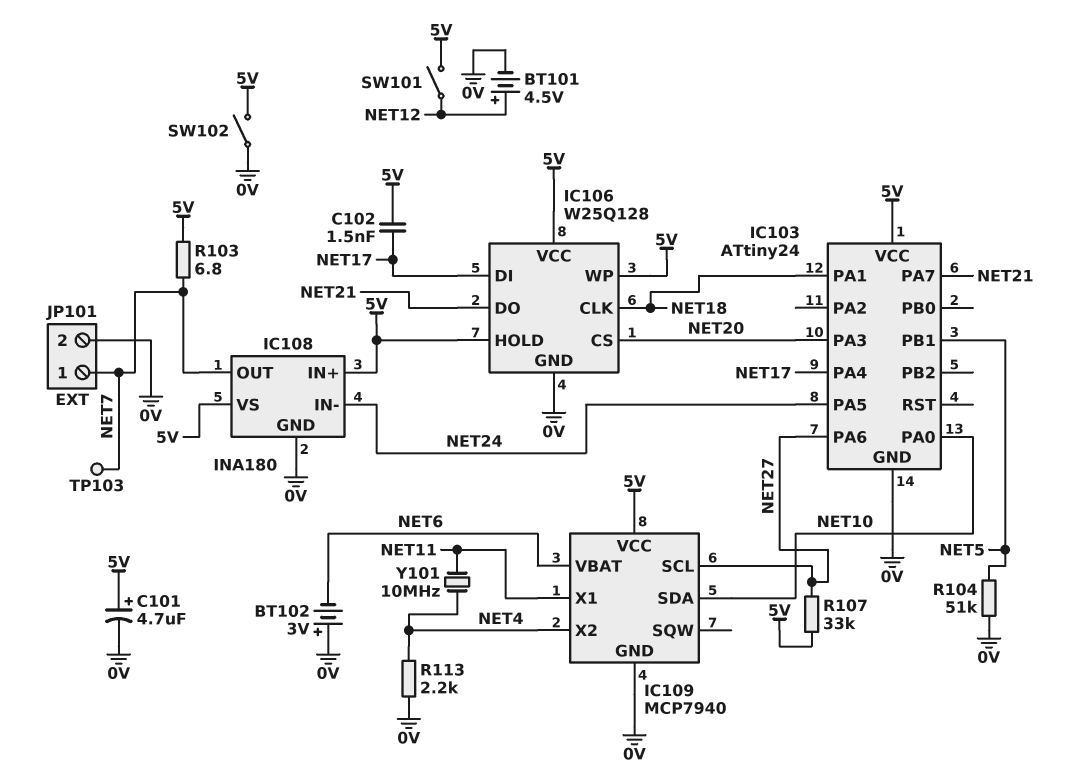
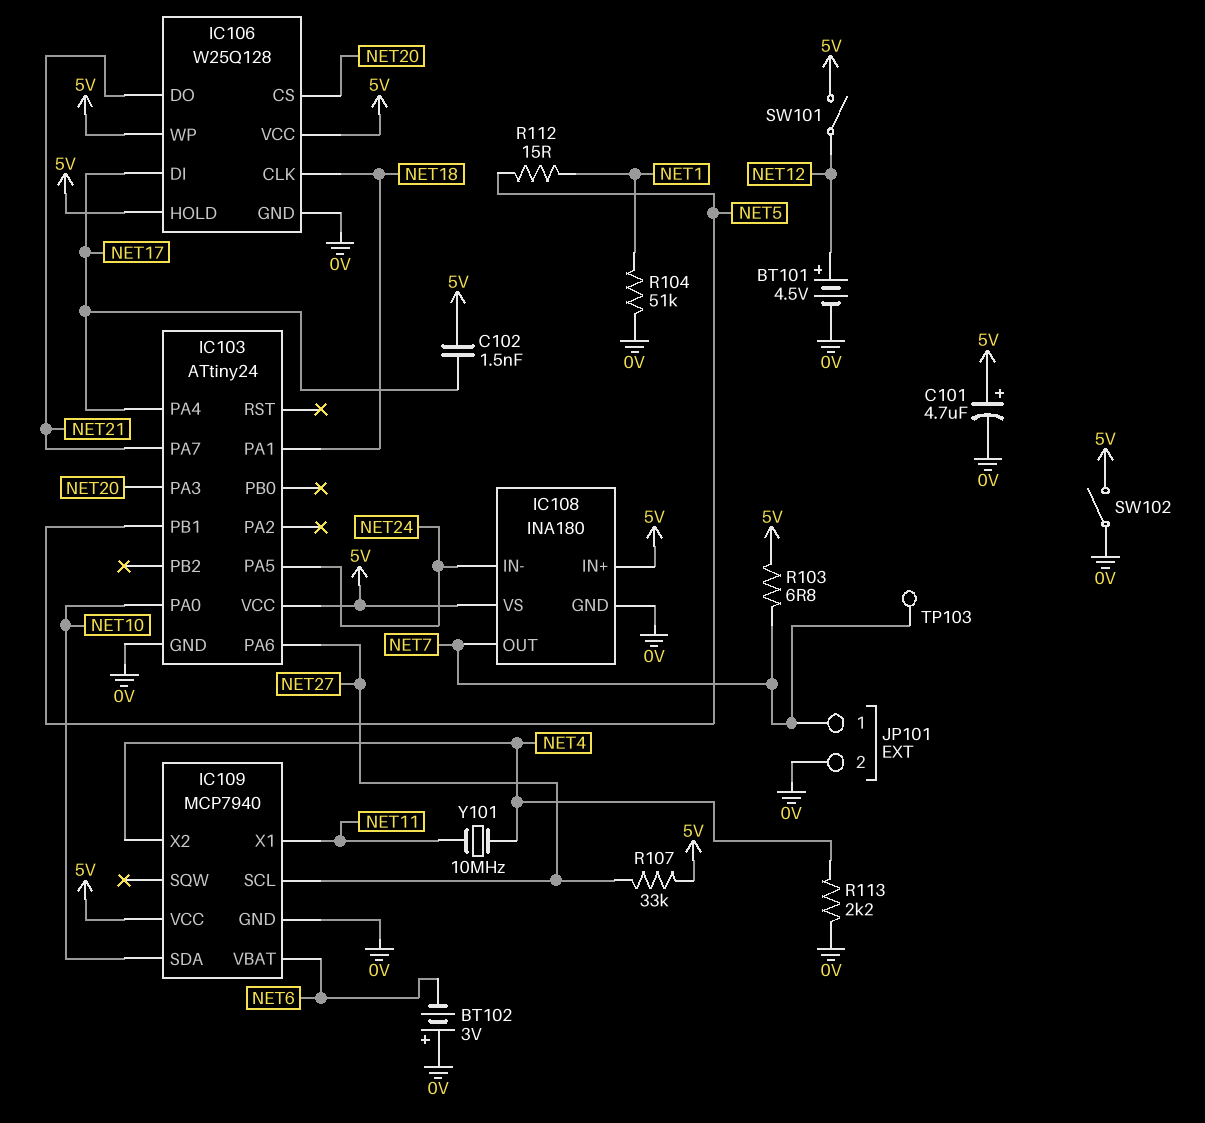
R104: 51k (0V, NET5) -> 51k (0V, NET1)
R112: none -> 15 (NET1, NET5)

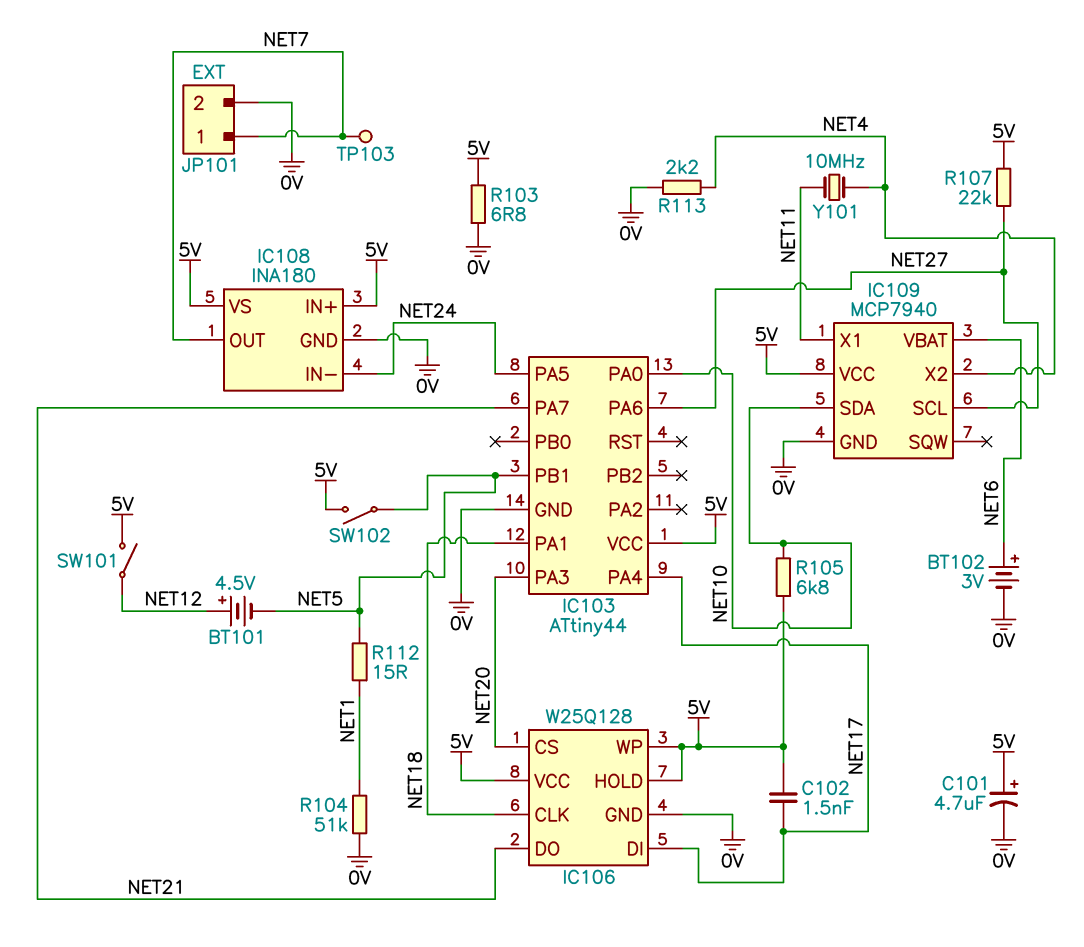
BT101: 4.5V (plus NET12, minus 0V) -> 4.5V (plus NET12, minus NET5)
BT102: 3V (plus 0V, minus NET6) -> 3V (plus NET6, minus 0V)
IC103: ATtiny24 -> ATtiny44
R103: 6.8 (5V, NET7) -> 6.8 (0V, 5V)
R105: none -> 6.8k (5V, NET10)
R107: 33k (5V, NET27) -> 22k (5V, NET27)
SW102: switch (0V, 5V) -> switch (5V, NET5)

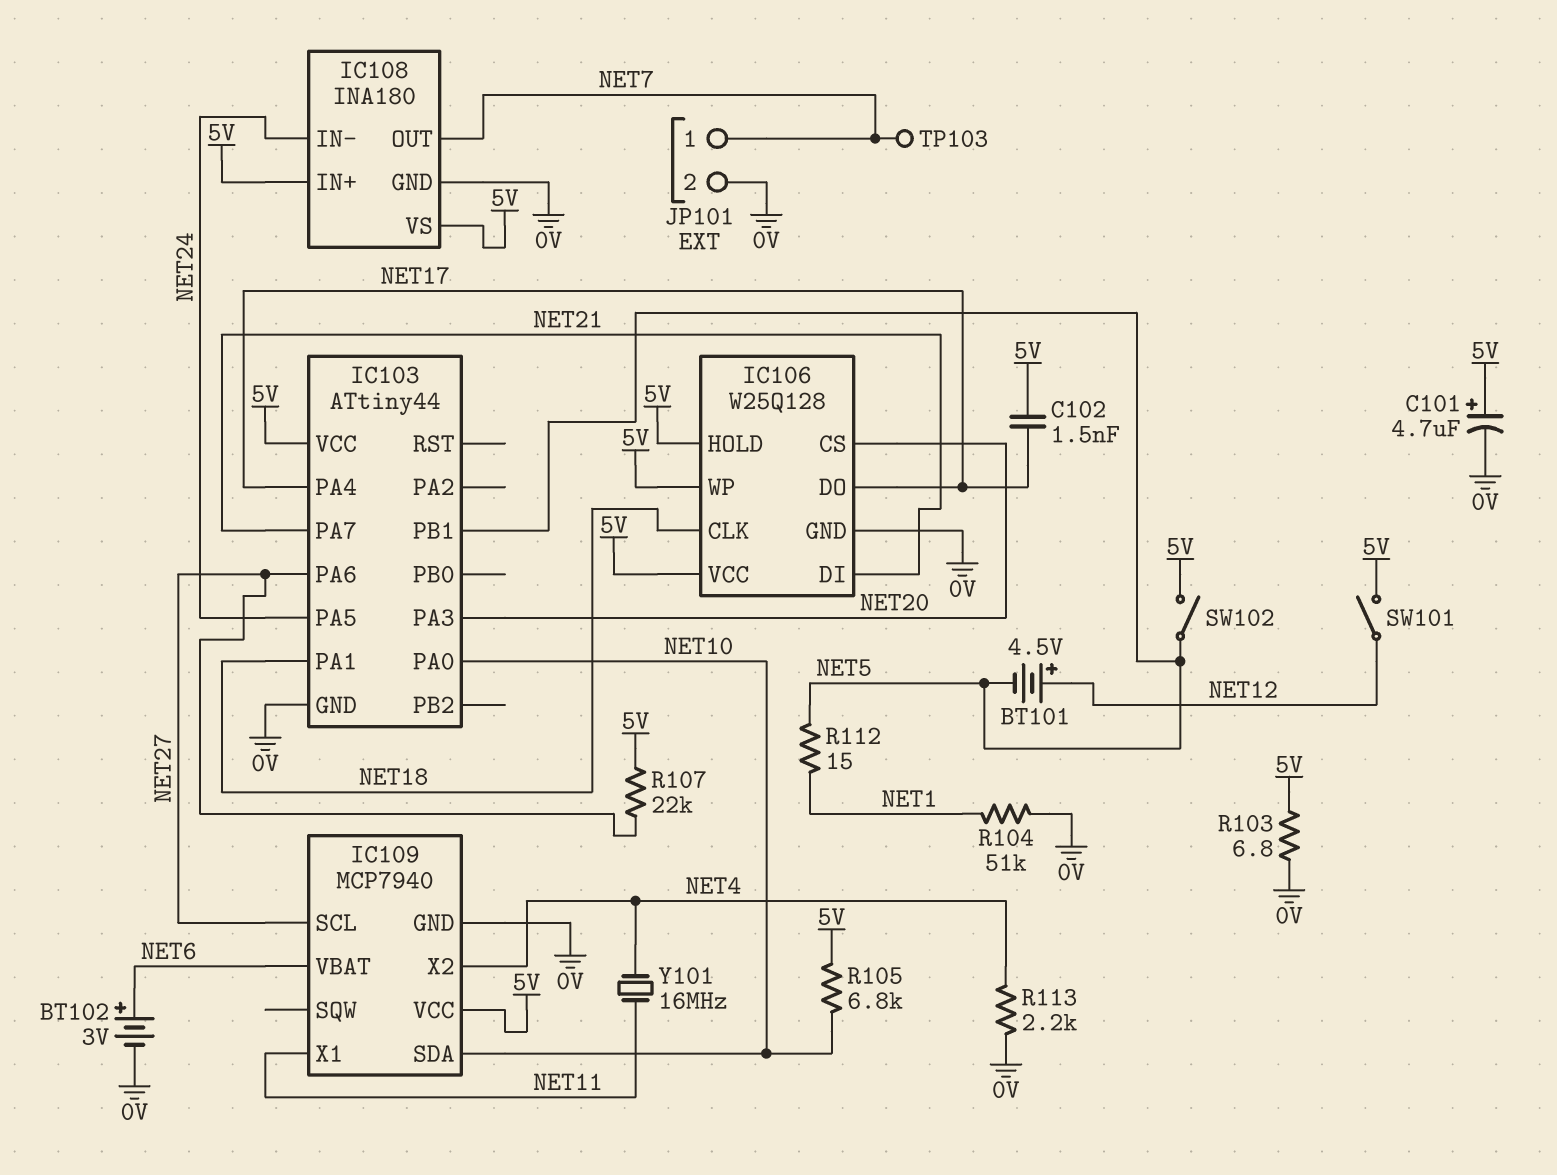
IC106 pin DI: NET17 -> NET21
IC106 pin DO: NET21 -> NET17
Y101: 10MHz (NET4, NET11) -> 16MHz (NET4, NET11)

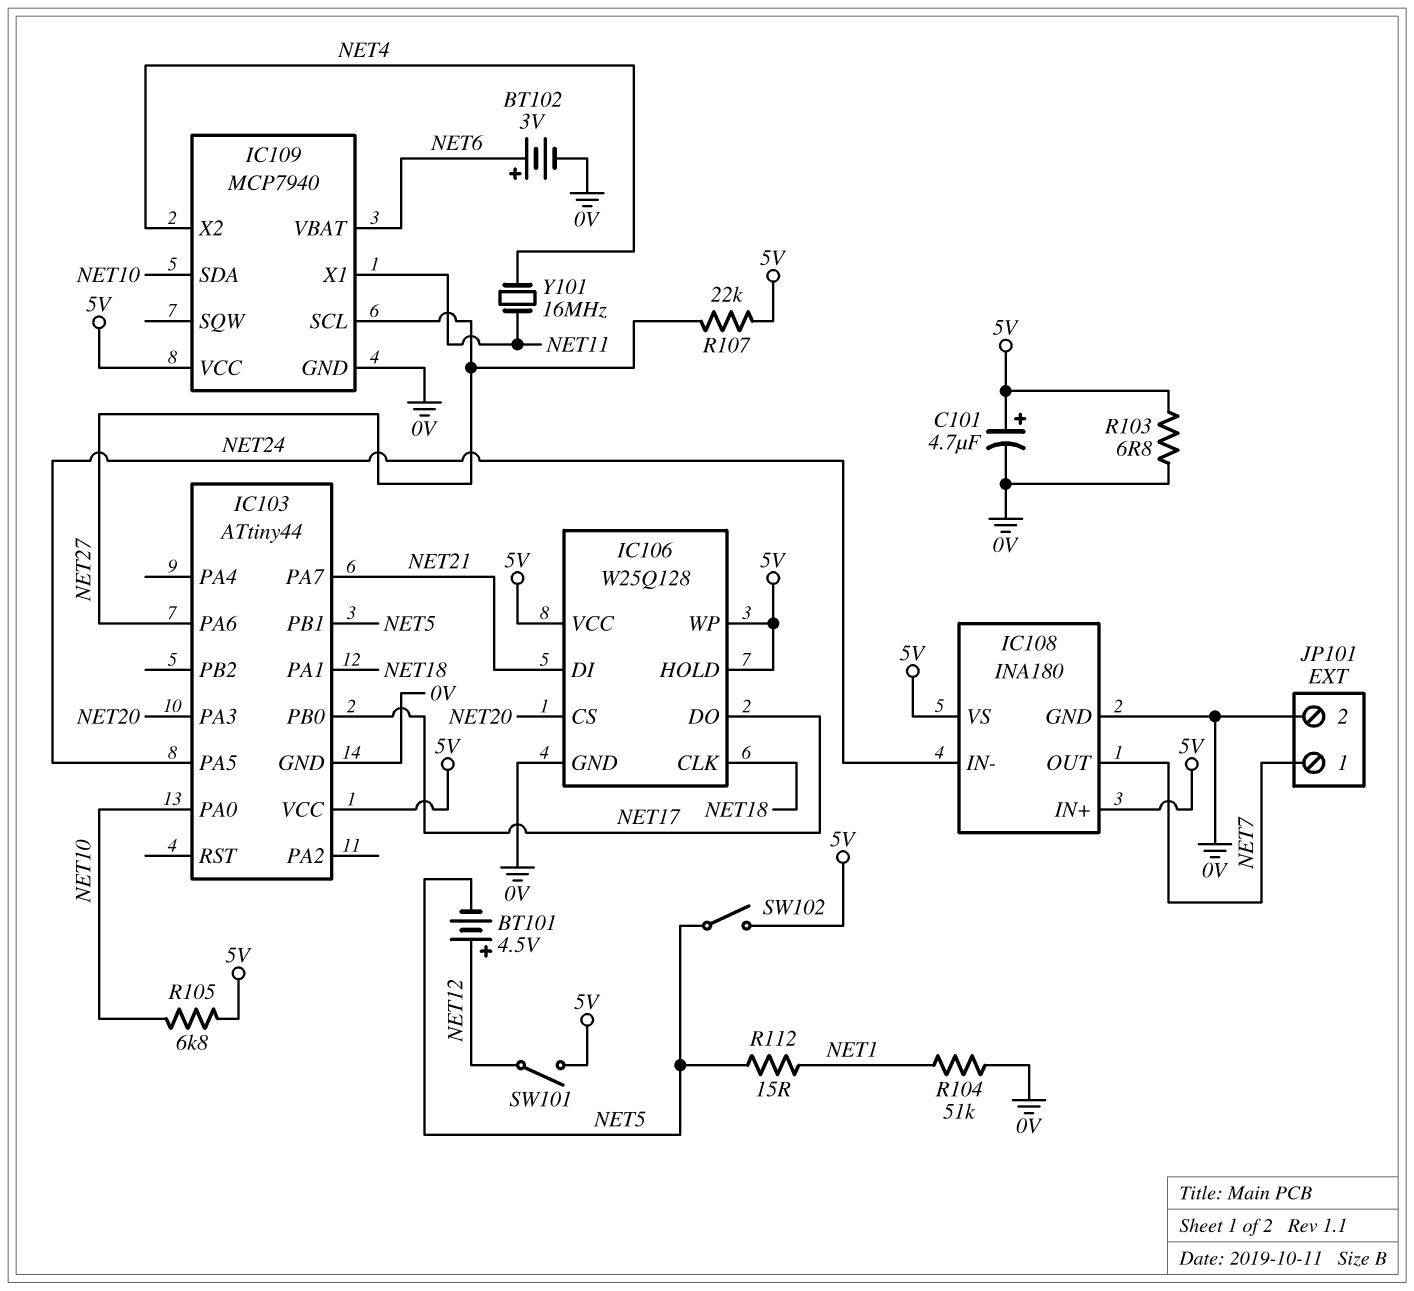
C102: 1.5nF (5V, NET17) -> none
IC103 pin PA4: NET17 -> none
IC103 pin PB0: none -> NET17
R113: 2.2k (0V, NET4) -> none
TP103: test point (NET7) -> none

